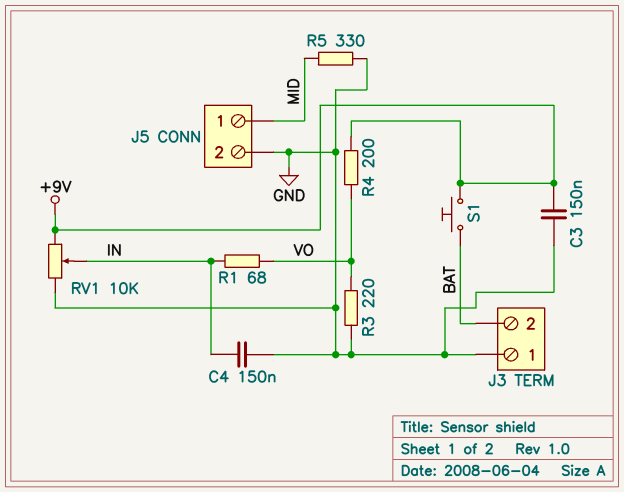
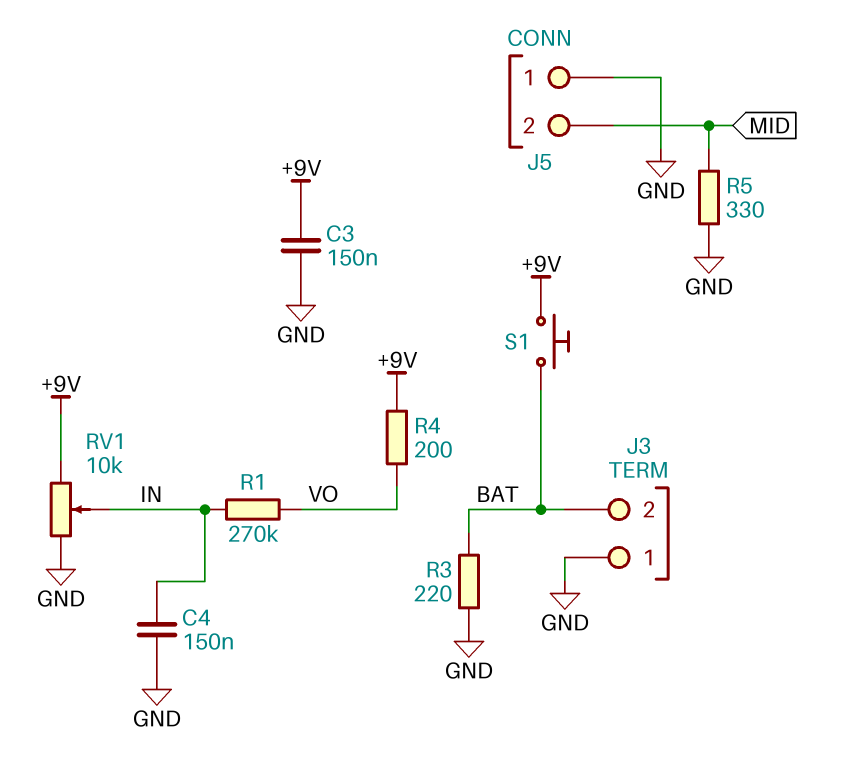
J5 pin 1: MID -> GND
J5 pin 2: GND -> MID
R1: 68 (IN, VO) -> 270k (IN, VO)
R3: 220 (GND, VO) -> 220 (BAT, GND)

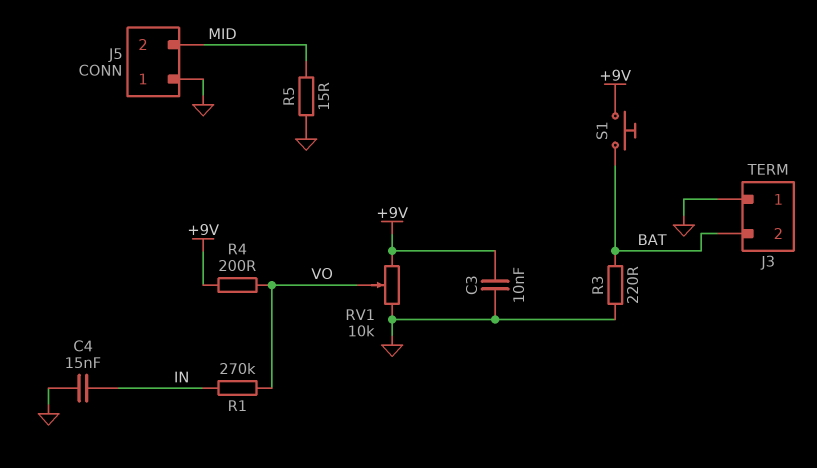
C3: 150nF (+9V, GND) -> 10nF (+9V, GND)
C4: 150nF (GND, IN) -> 15nF (GND, IN)
R5: 330 (GND, MID) -> 15 (GND, MID)
RV1: 10k (+9V, GND, wiper IN) -> 10k (+9V, GND, wiper VO)

